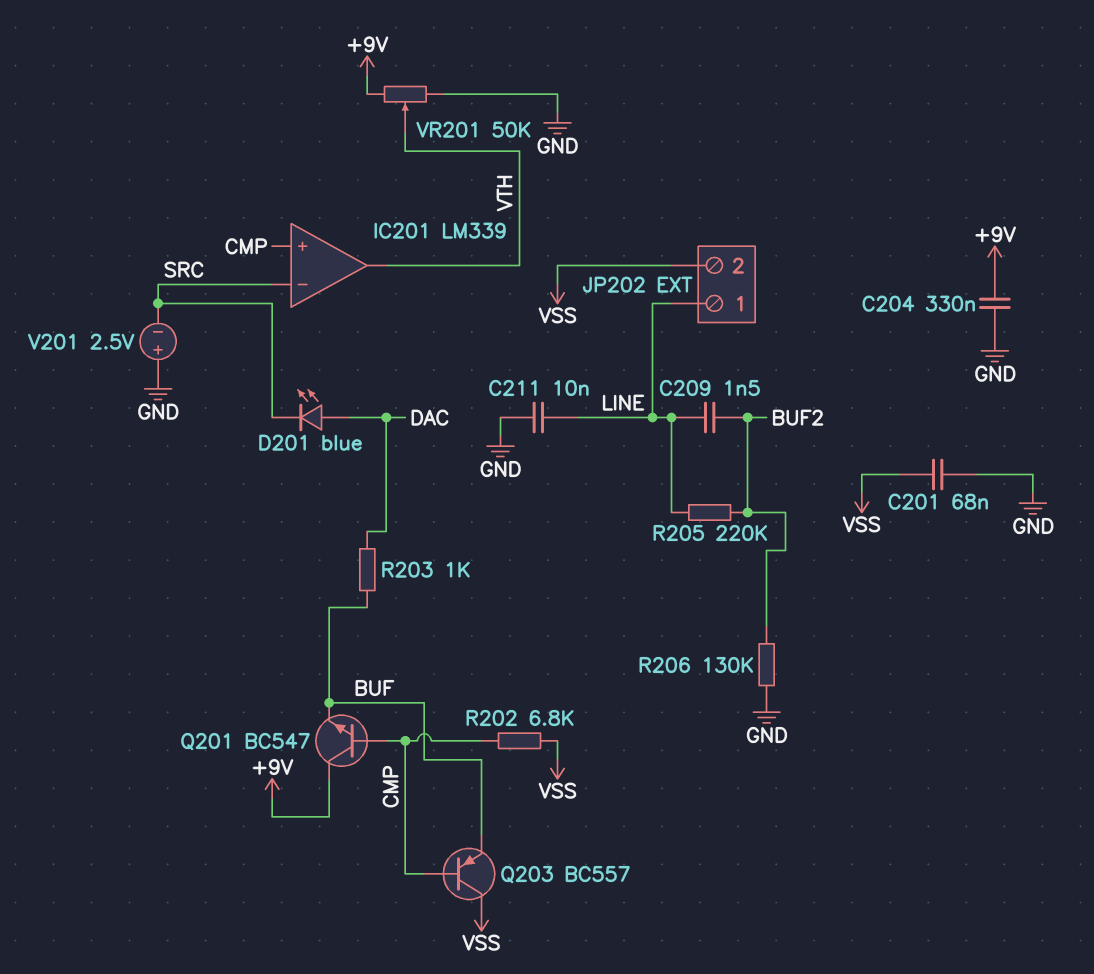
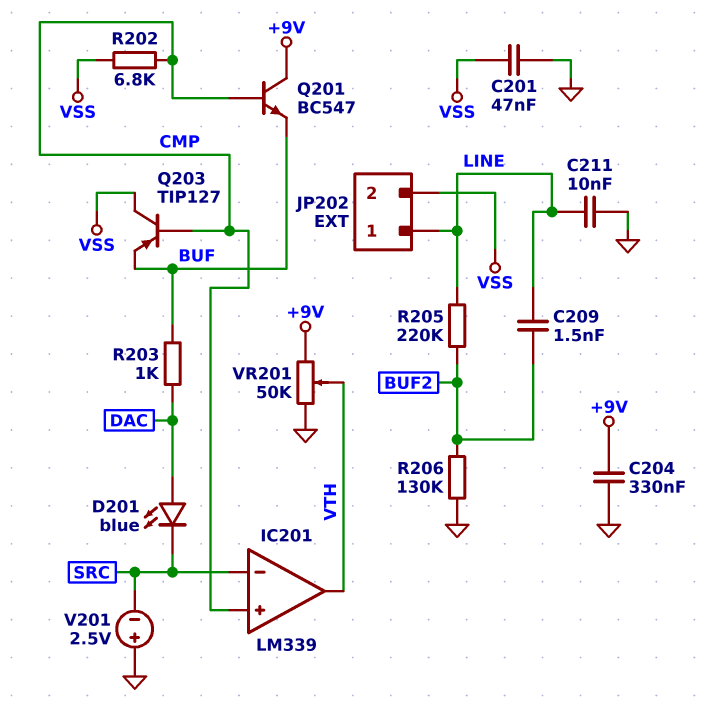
C201: 68nF (GND, VSS) -> 47nF (GND, VSS)
Q203: PNP BC557 (B CMP, C VSS, E BUF) -> PNP TIP127 (B CMP, C VSS, E BUF)

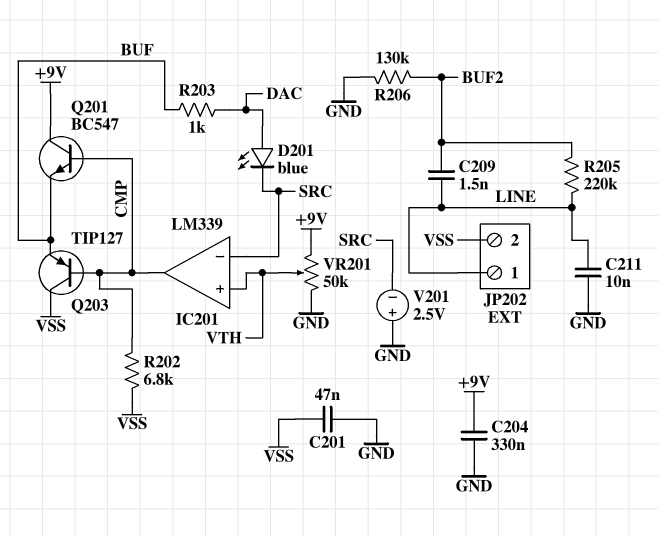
IC201 pin in+: CMP -> VTH
IC201 pin out: VTH -> CMP

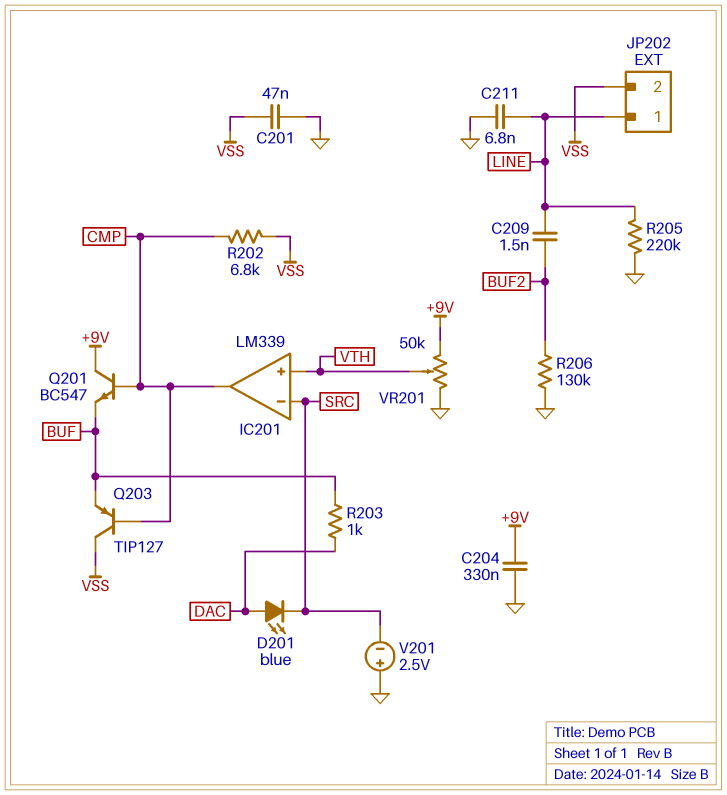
C211: 10nF (GND, LINE) -> 6.8nF (GND, LINE)
R205: 220k (BUF2, LINE) -> 220k (GND, LINE)

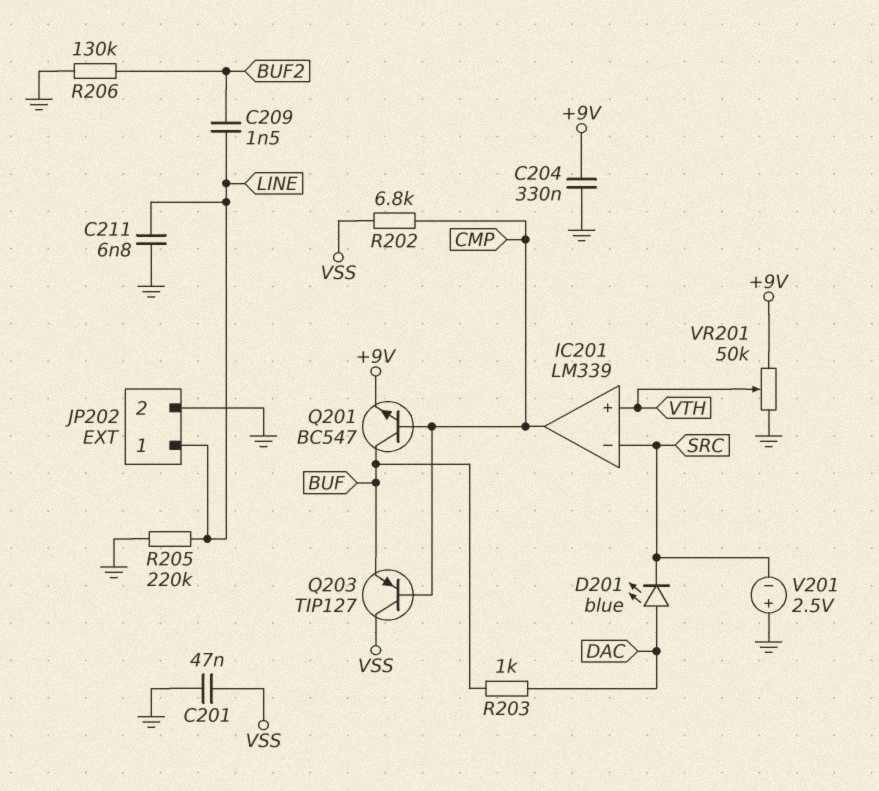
JP202 pin 2: VSS -> GND
Q201: NPN BC547 (B CMP, C +9V, E BUF) -> NPN BC547 (B CMP, C BUF, E +9V)

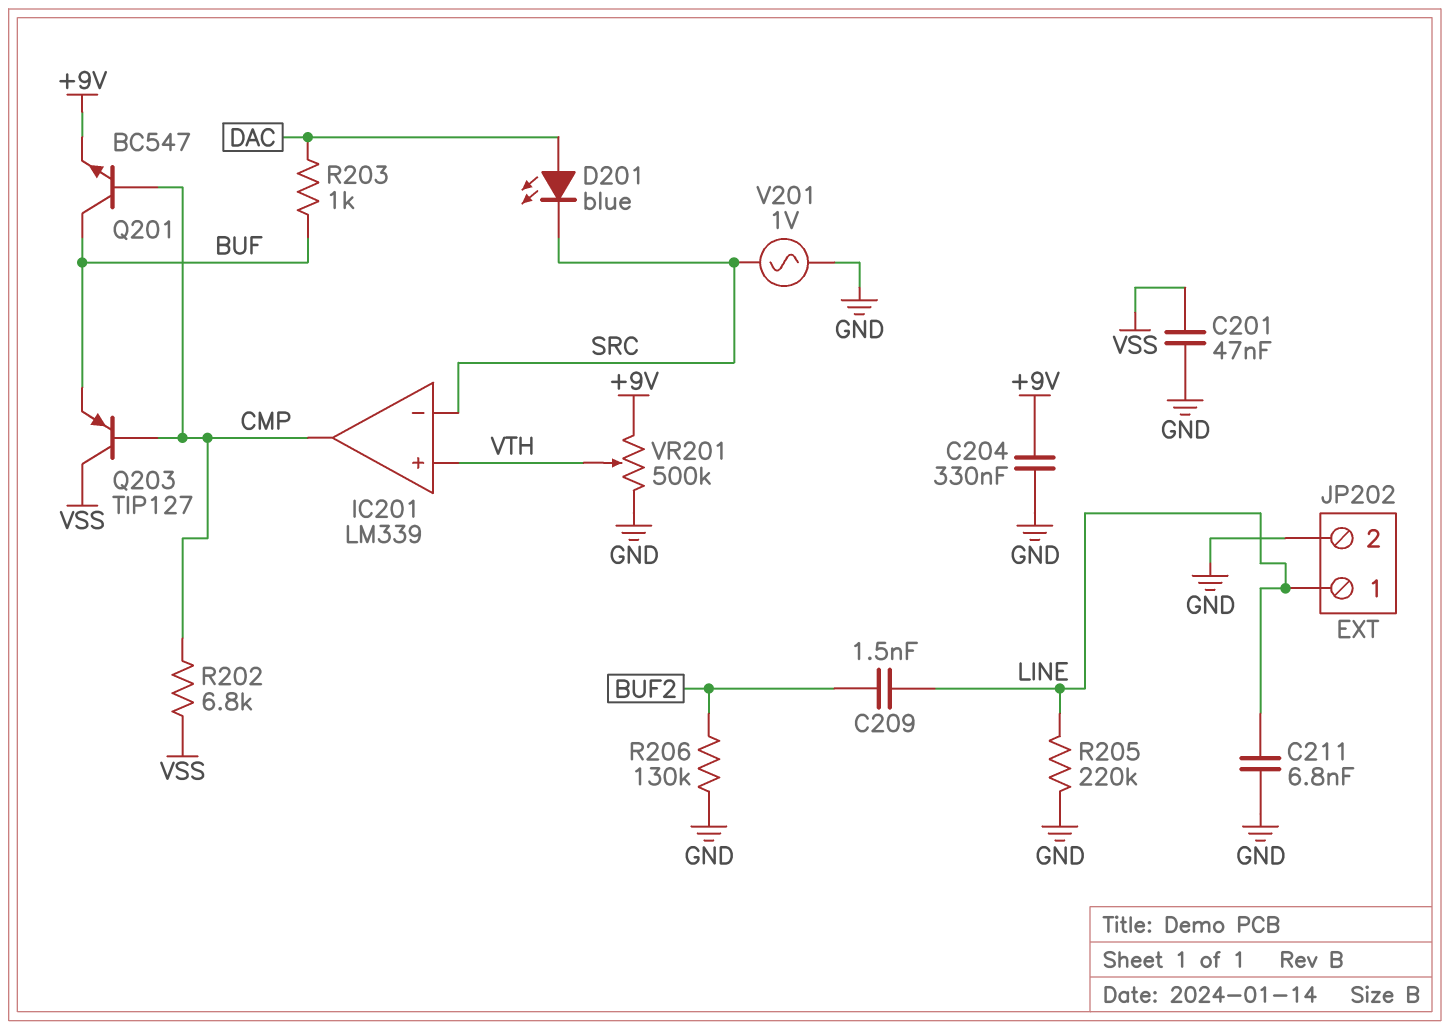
V201: 2.5V (plus GND, minus SRC) -> AC 1V (GND, SRC)
VR201: 50k (+9V, GND, wiper VTH) -> 500k (+9V, GND, wiper VTH)

